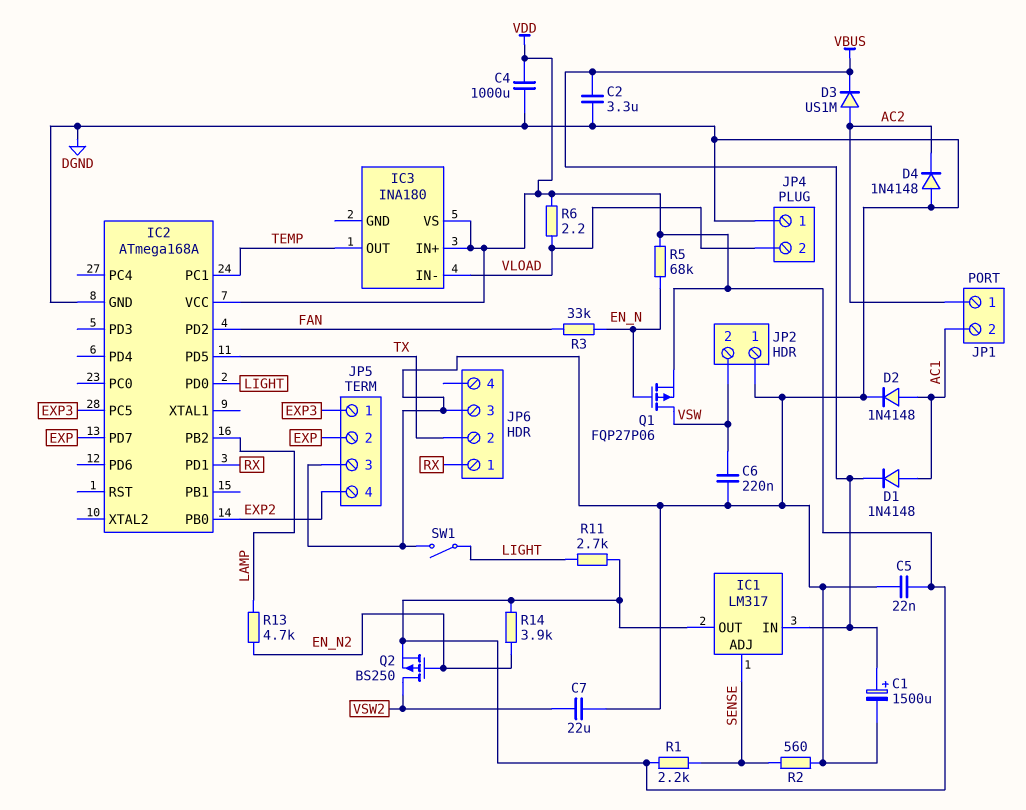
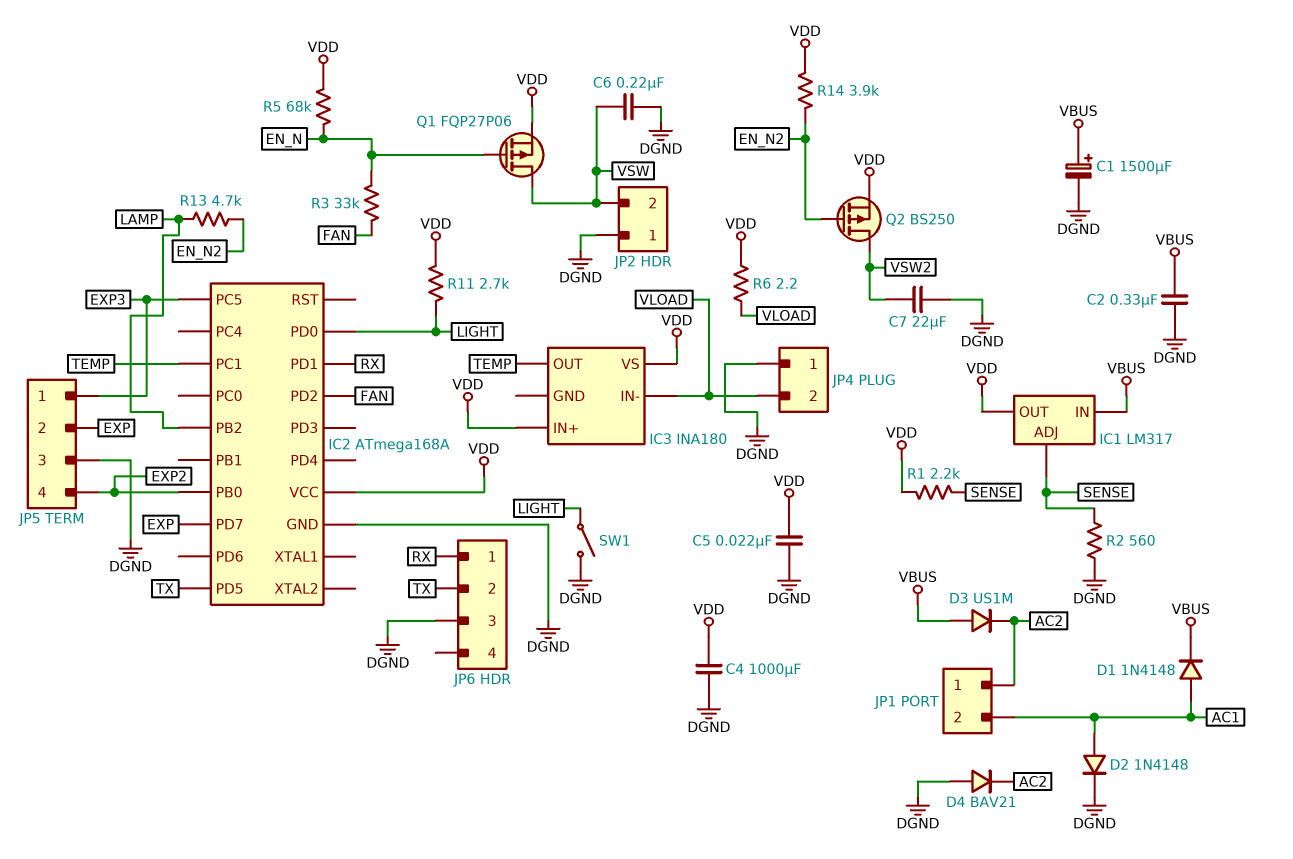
C2: 3.3uF (DGND, VBUS) -> 330nF (DGND, VBUS)
D3: diode US1M (A AC2, K VBUS) -> diode US1M (A VBUS, K AC2)
D4: diode 1N4148 (A DGND, K AC2) -> diode BAV21 (A DGND, K AC2)

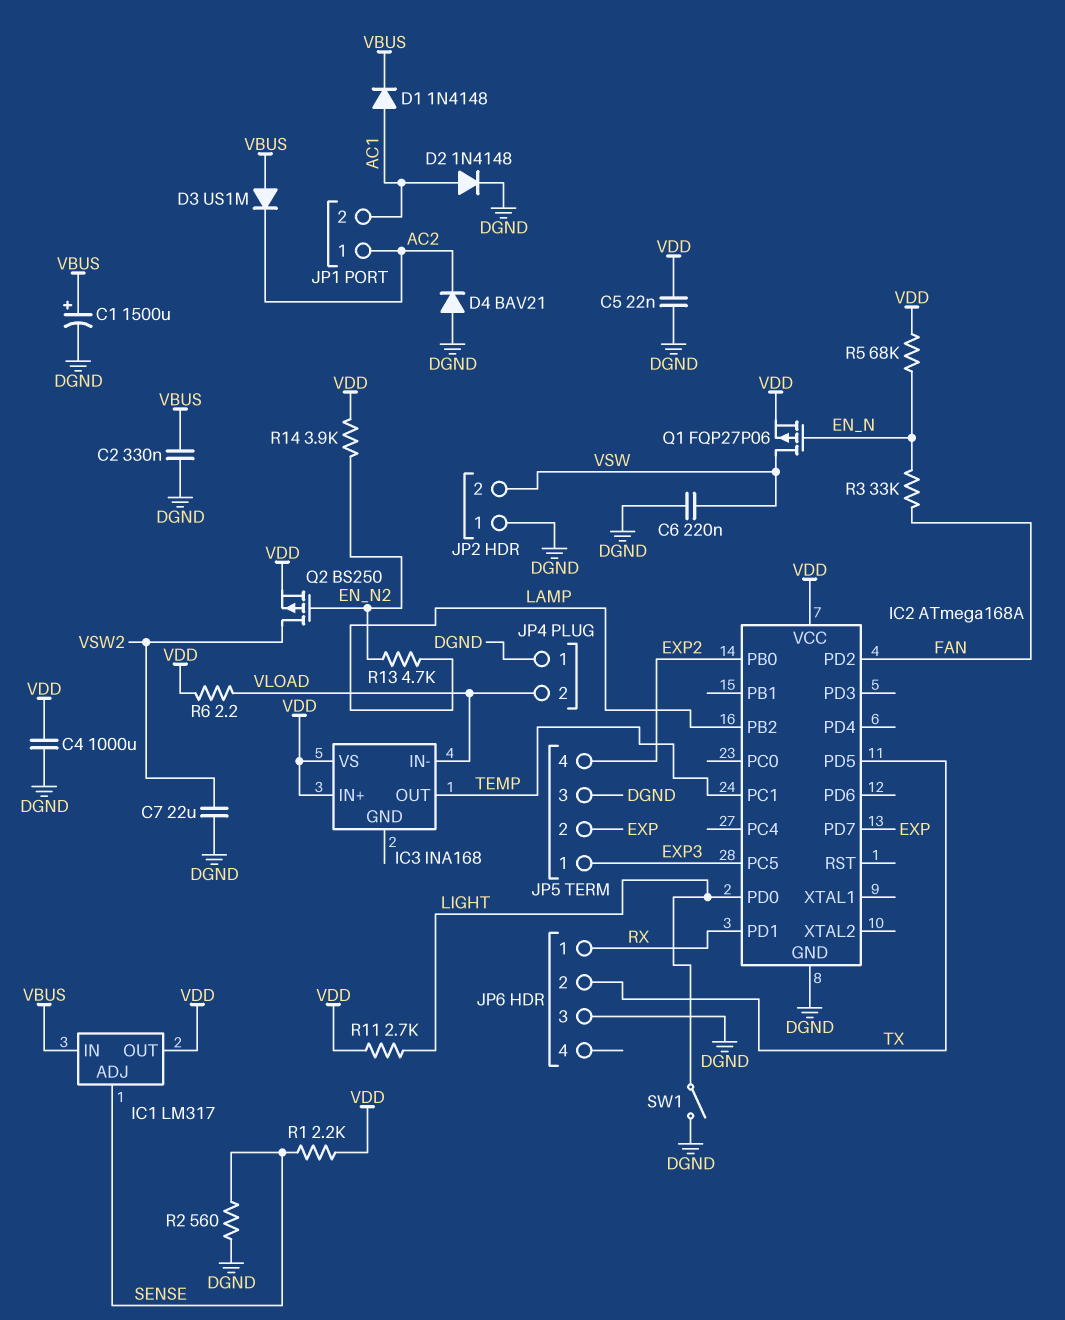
IC3: INA180 -> INA168

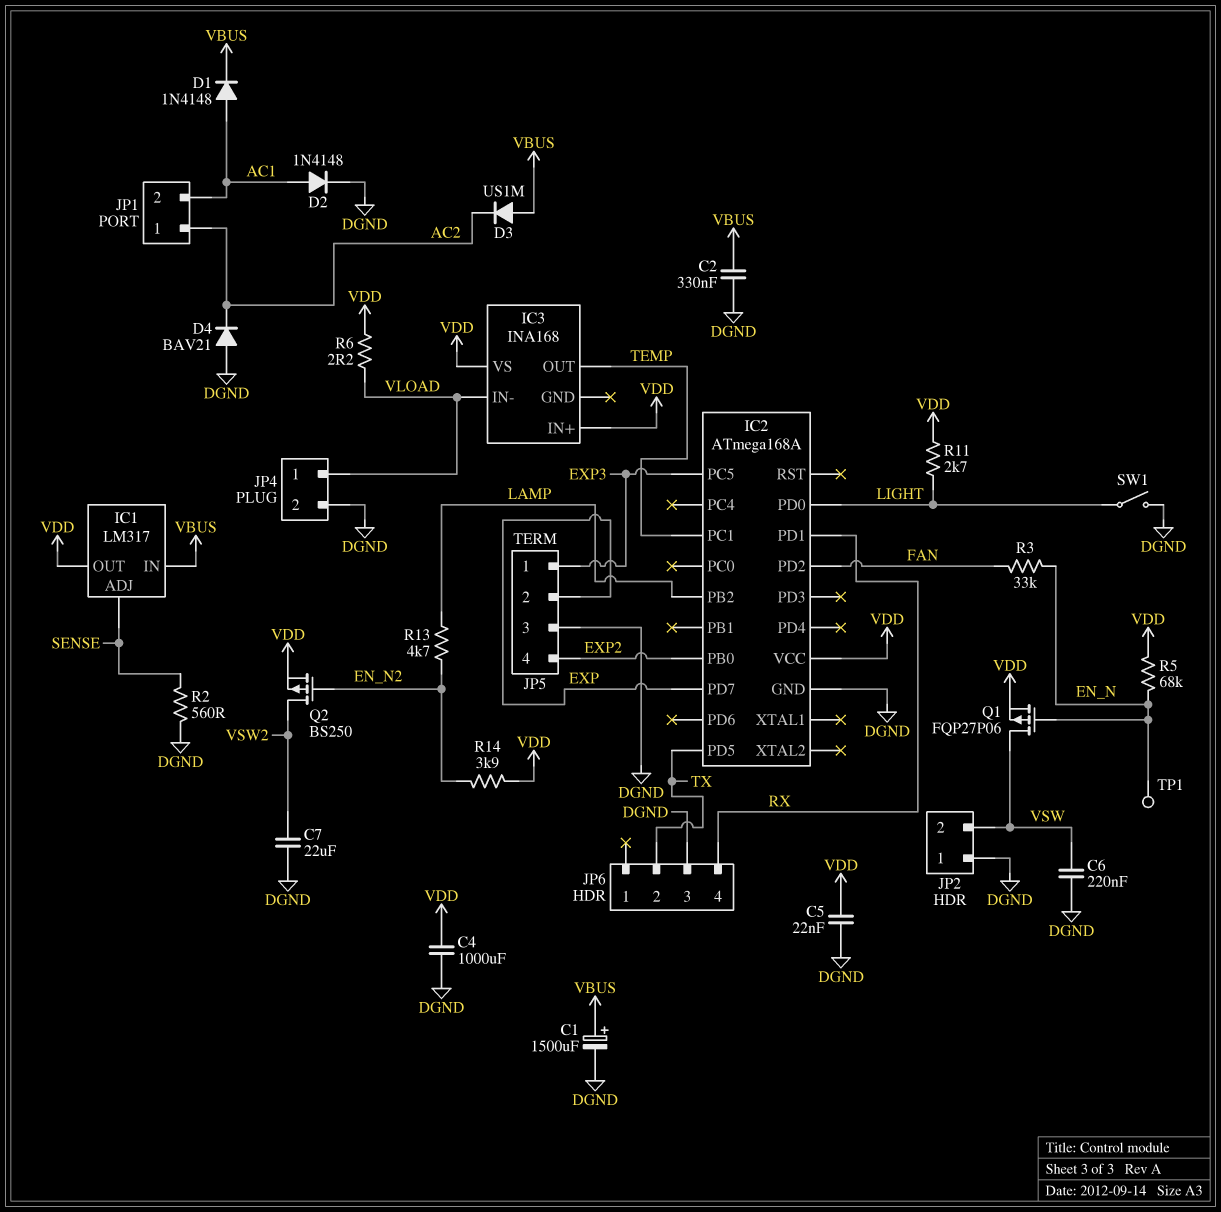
JP4 pin 1: DGND -> VLOAD
JP4 pin 2: VLOAD -> DGND
JP6 pin 1: RX -> none
JP6 pin 4: none -> RX
R1: 2.2k (SENSE, VDD) -> none
TP1: none -> test point (EN_N)

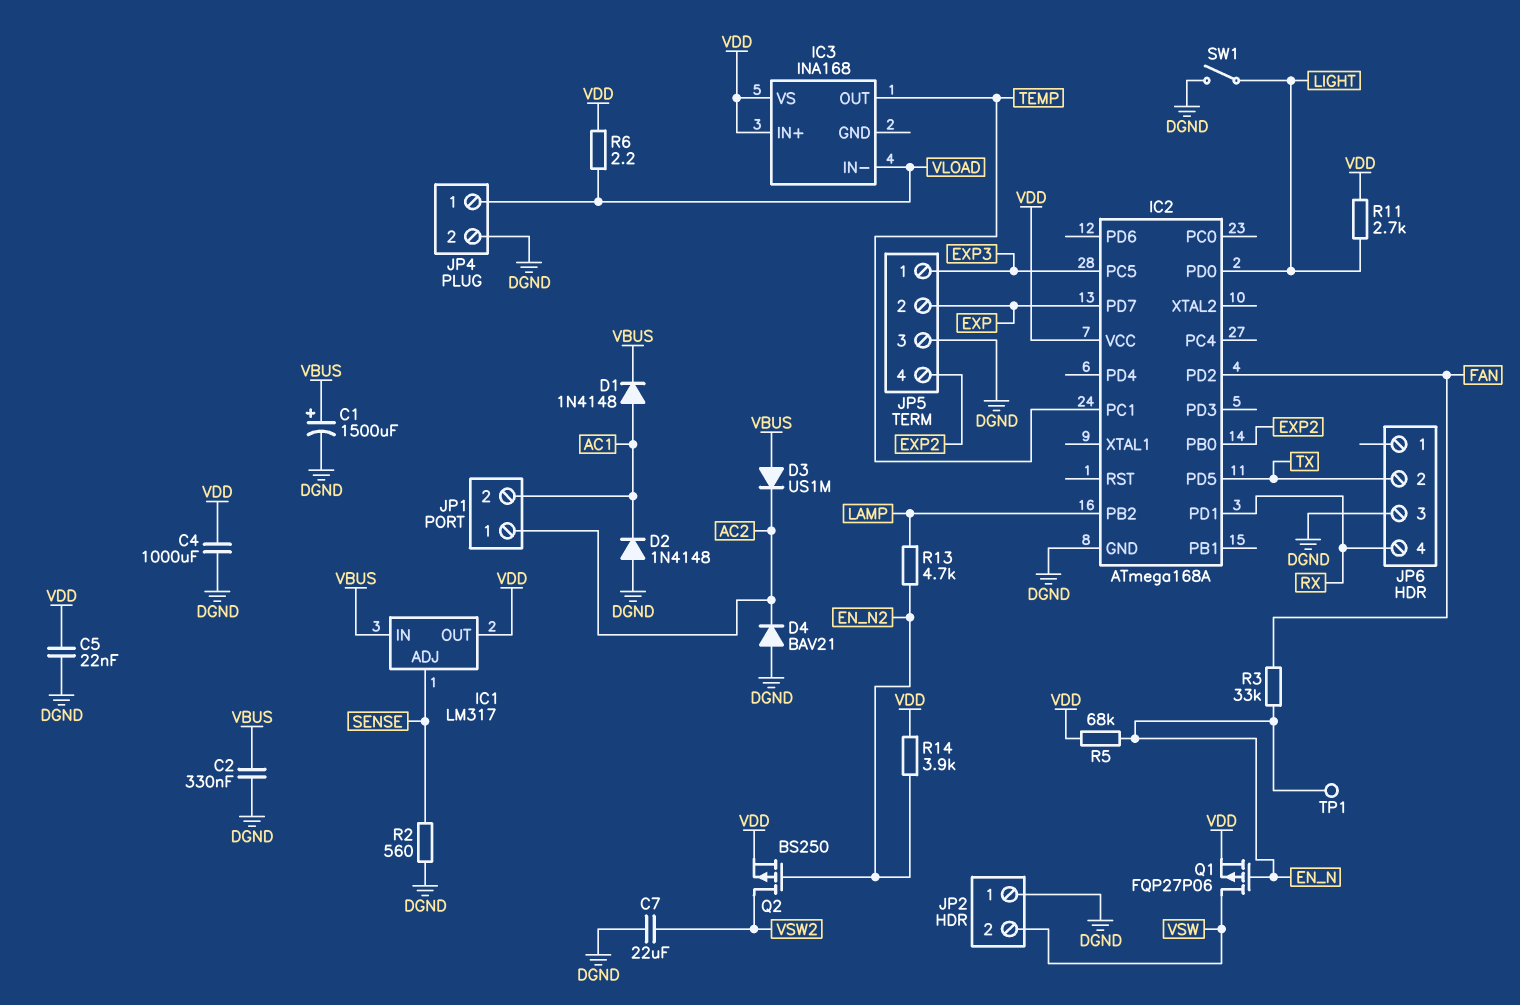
C6: 220nF (DGND, VSW) -> none
D2: diode 1N4148 (A AC1, K DGND) -> diode 1N4148 (A DGND, K AC1)

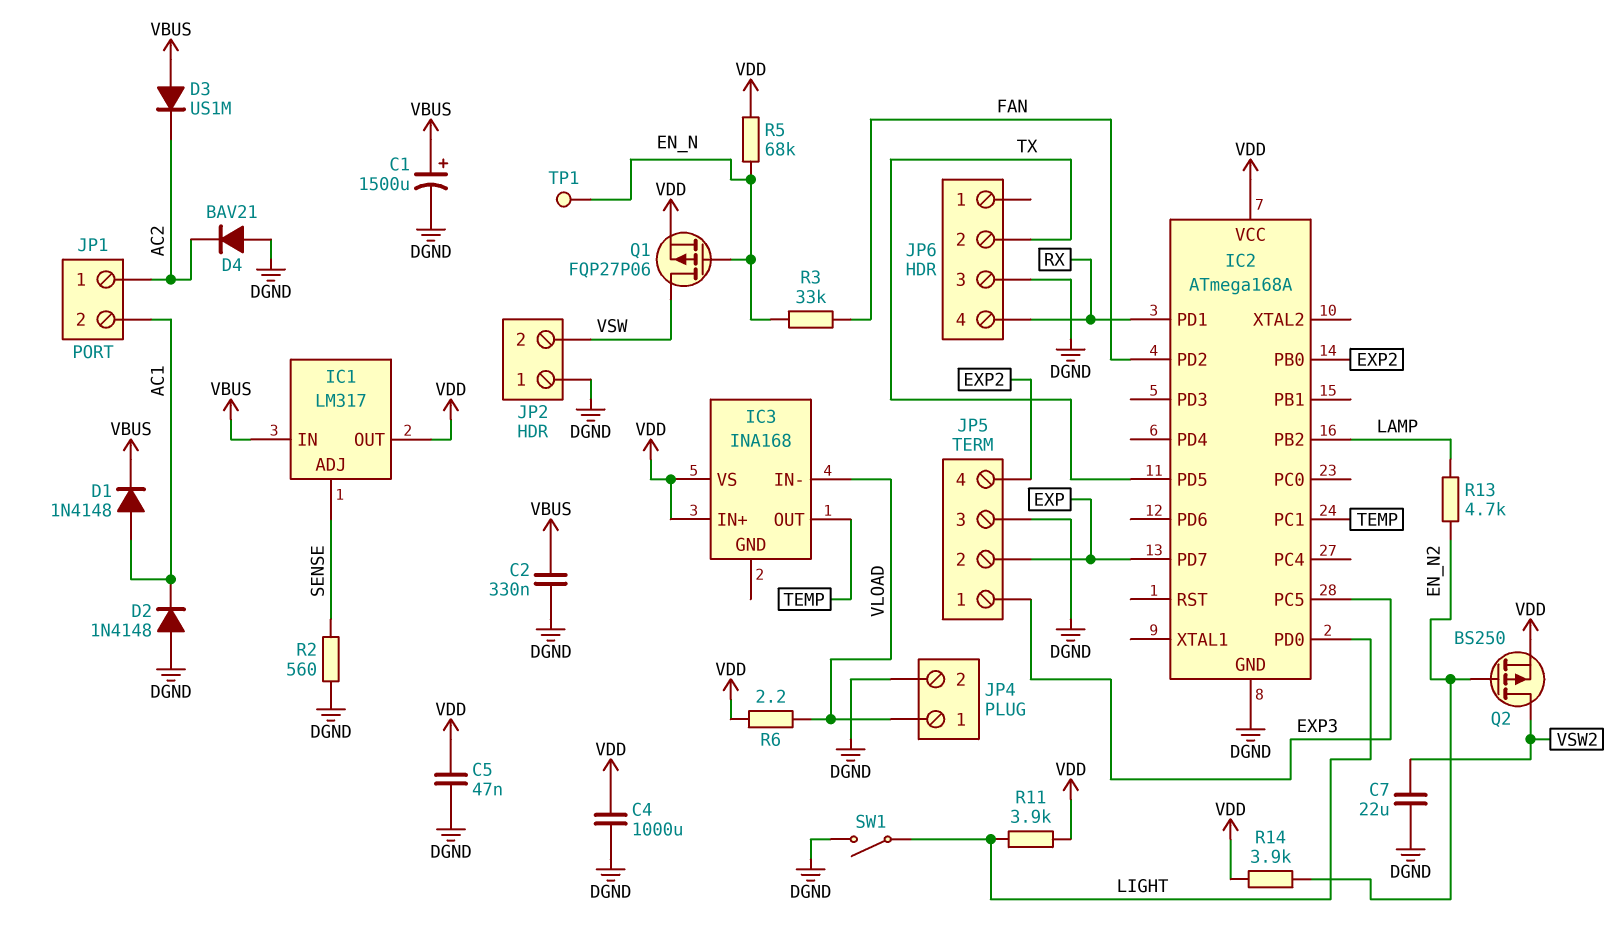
C5: 22nF (DGND, VDD) -> 47nF (DGND, VDD)
R11: 2.7k (LIGHT, VDD) -> 3.9k (LIGHT, VDD)

